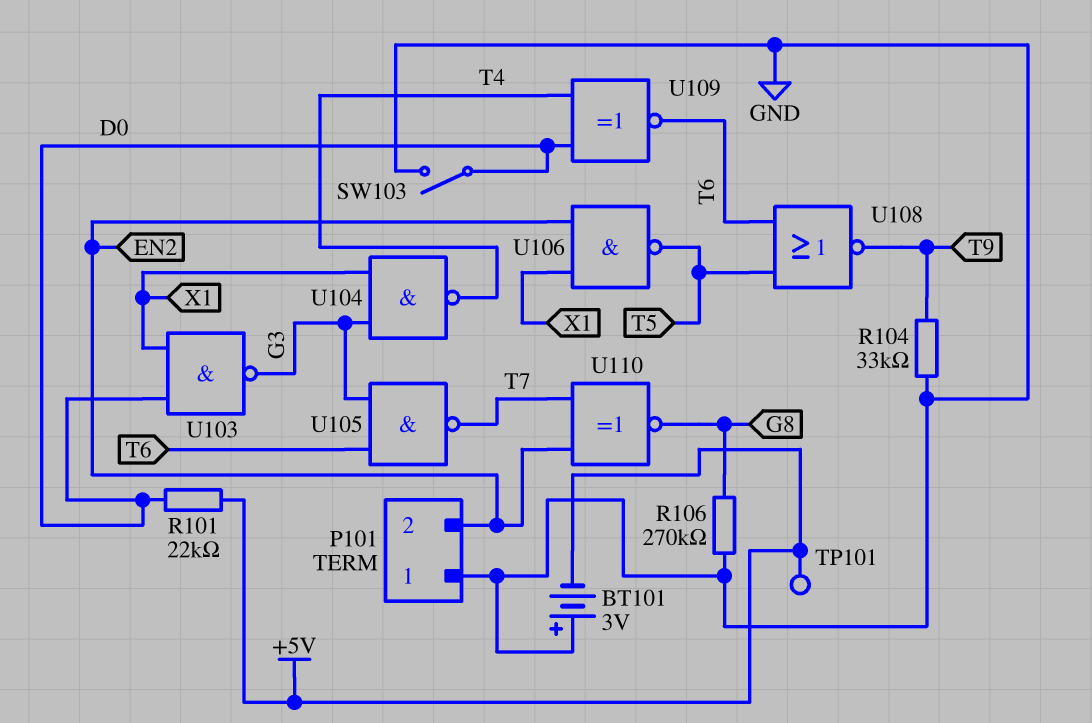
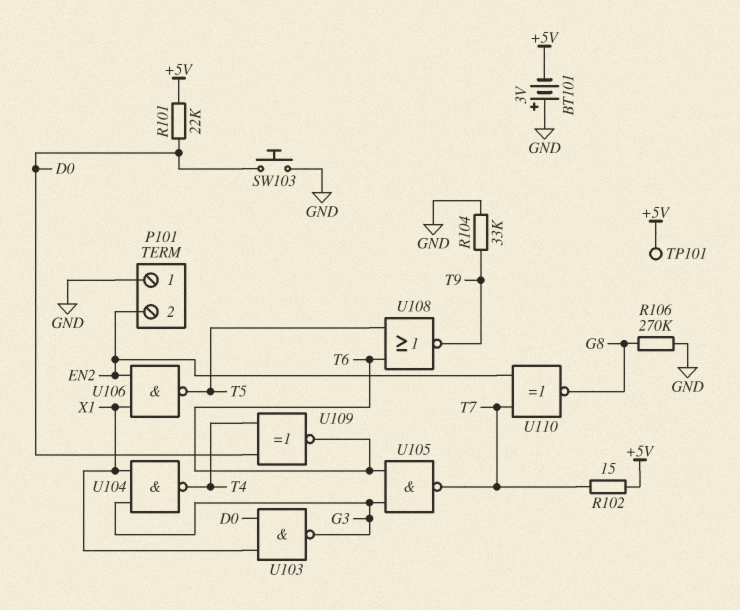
R102: none -> 15 (+5V, T7)
SW103: switch (D0, GND) -> button (D0, GND)

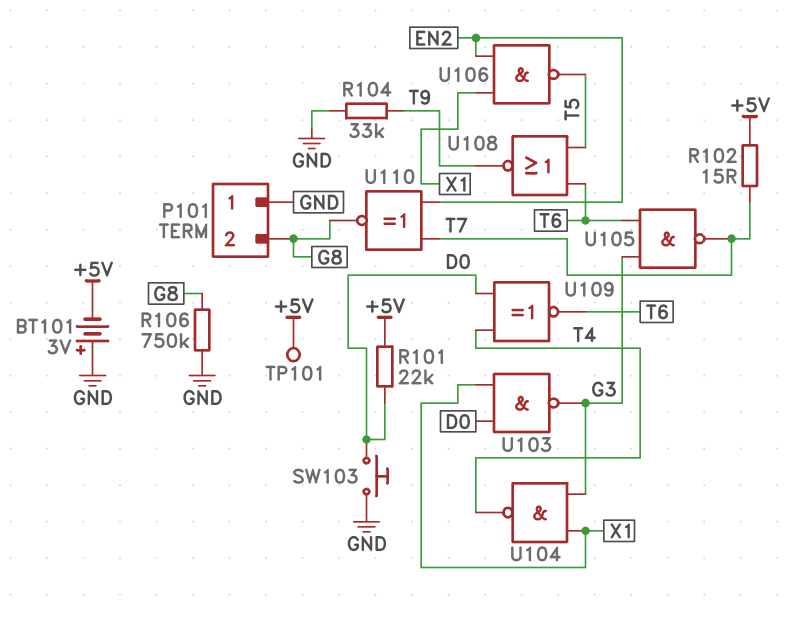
P101 pin 2: EN2 -> G8
R106: 270k (G8, GND) -> 750k (G8, GND)

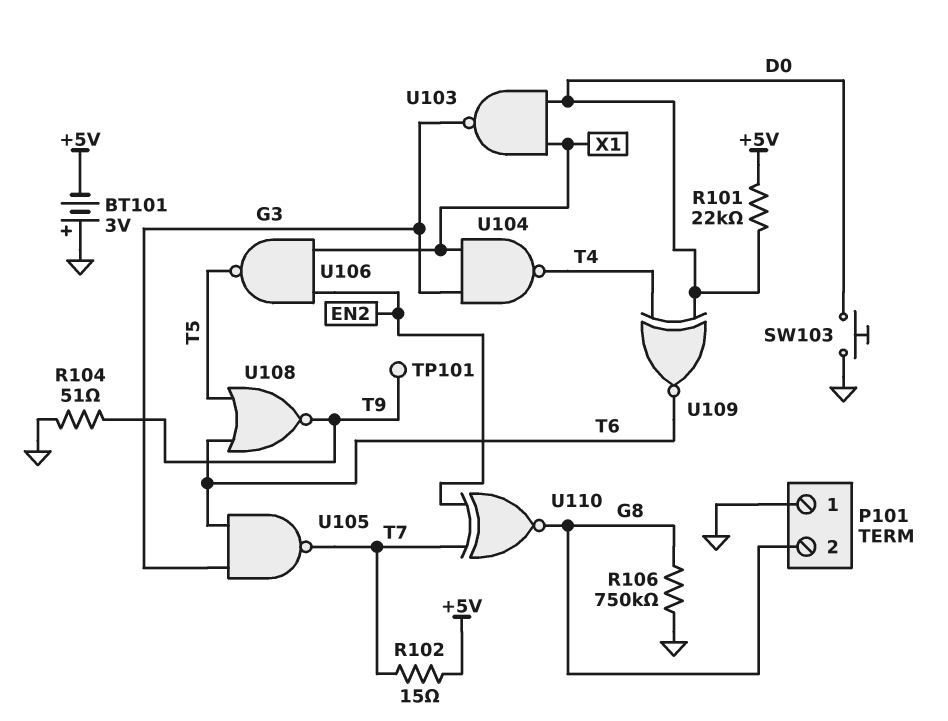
R104: 33k (GND, T9) -> 51 (GND, T9)
TP101: test point (+5V) -> test point (T9)

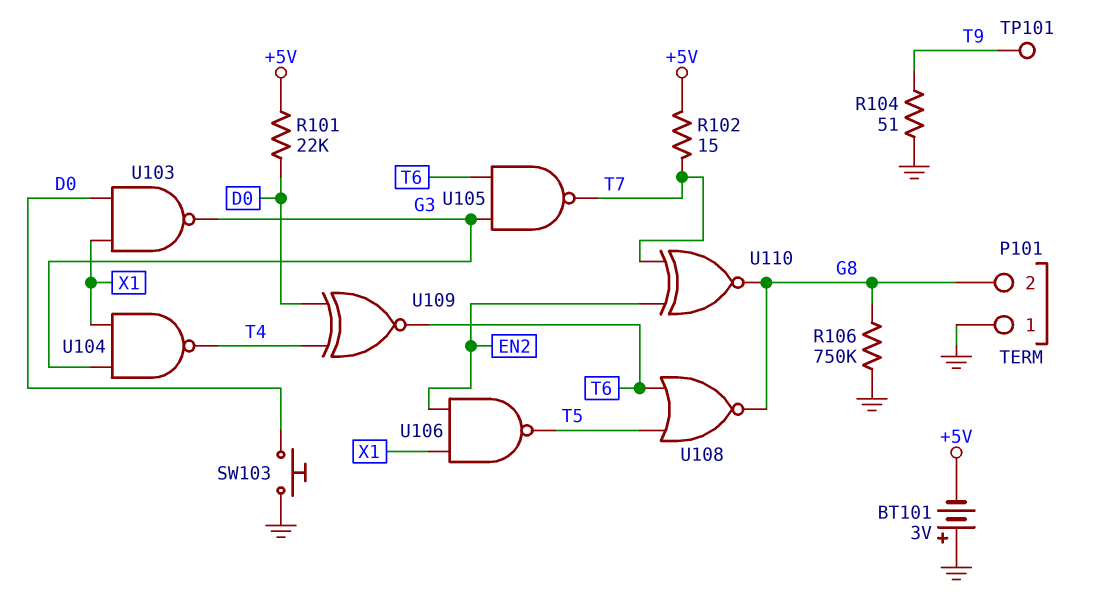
U108: NOR (in T5, in T6, out T9) -> NOR (in T5, in T6, out G8)

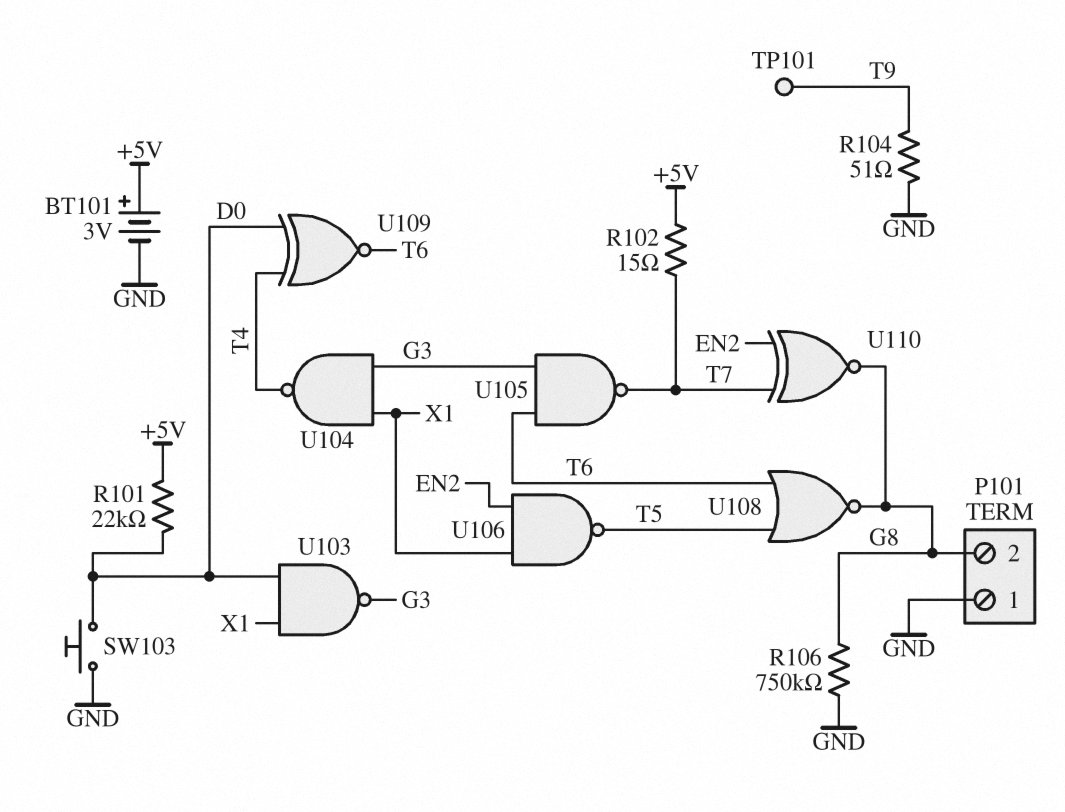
BT101: 3V (plus GND, minus +5V) -> 3V (plus +5V, minus GND)

